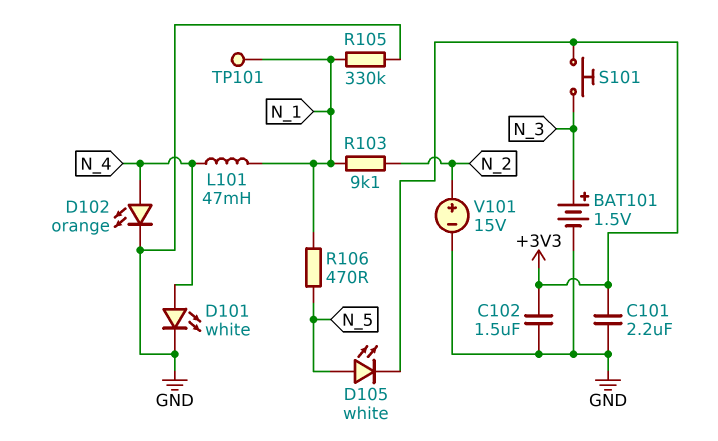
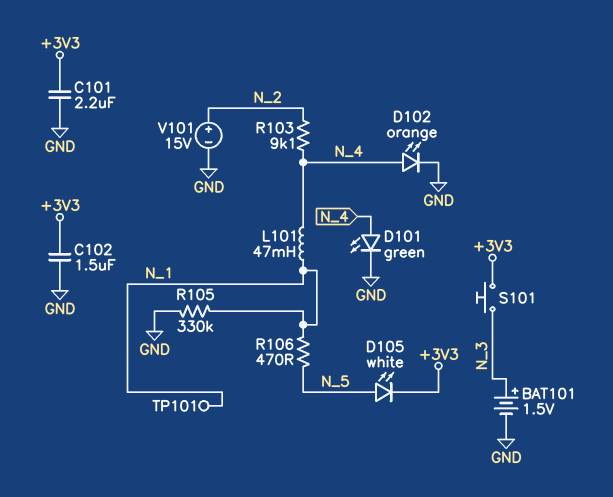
D101: LED white (A N_4, K GND) -> LED green (A N_4, K GND)
R103: 9.1k (N_1, N_2) -> 9.1k (N_2, N_4)

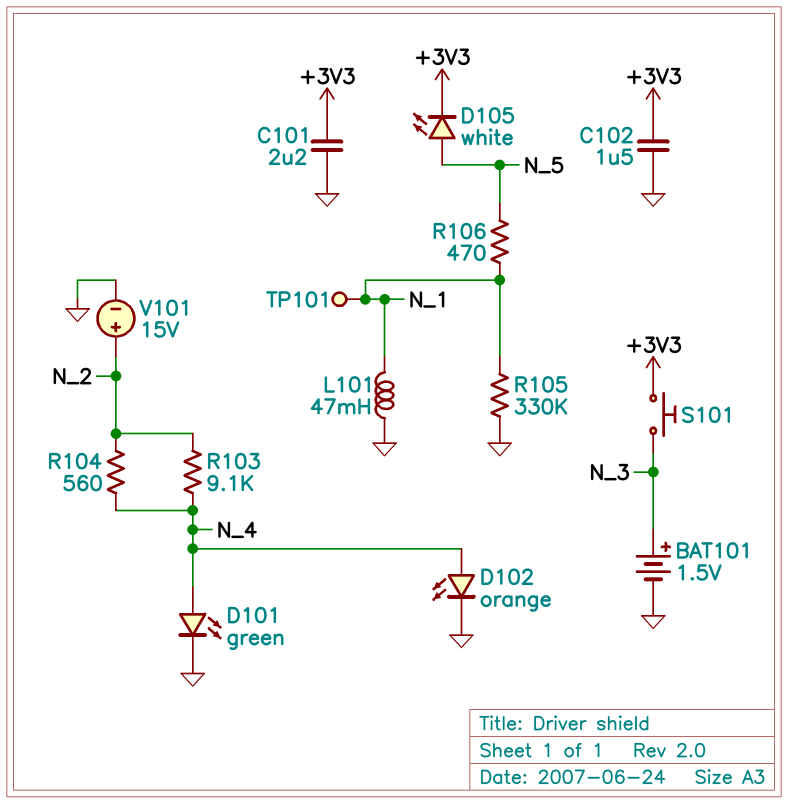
L101: 47mH (N_1, N_4) -> 47mH (GND, N_1)
R104: none -> 560 (N_2, N_4)

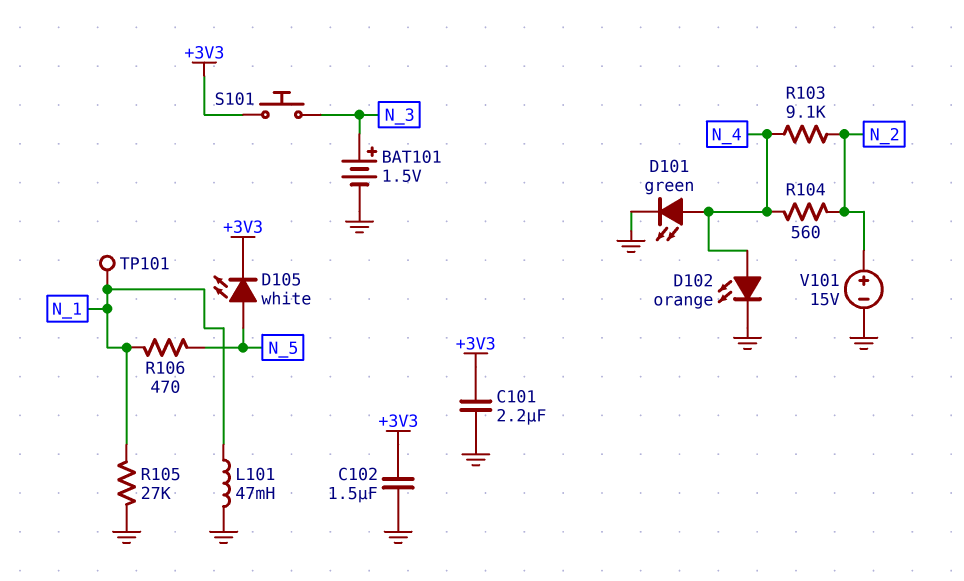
R105: 330k (GND, N_1) -> 27k (GND, N_1)

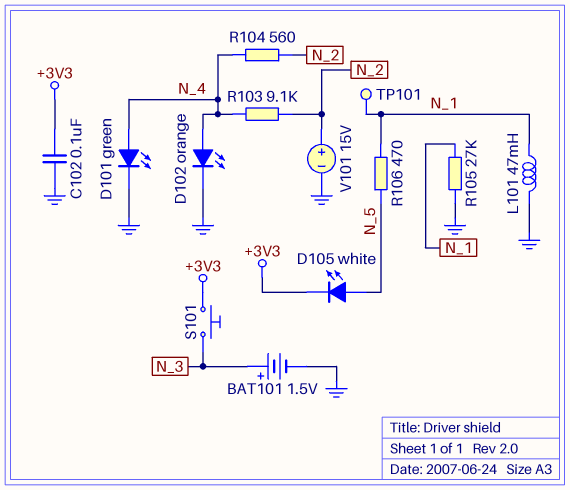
C101: 2.2uF (+3V3, GND) -> none
C102: 1.5uF (+3V3, GND) -> 100nF (+3V3, GND)

